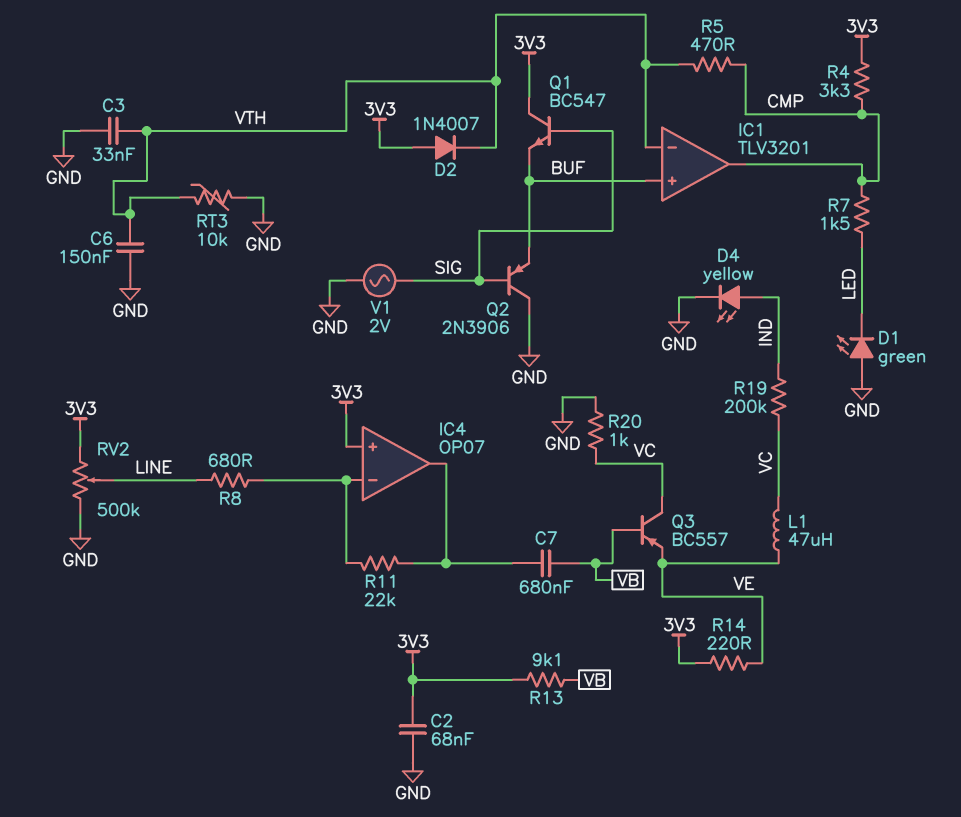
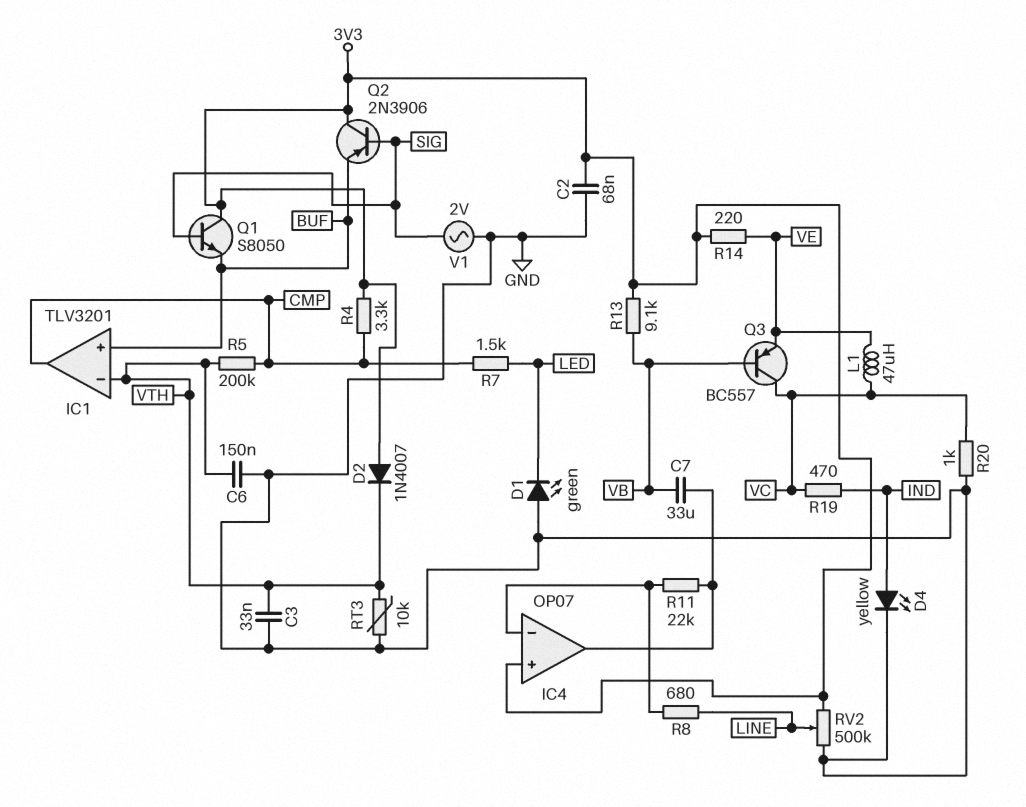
C7: 680nF (IC4/out, VB) -> 33uF (IC4/out, VB)
Q1: NPN BC547 (B SIG, C 3V3, E BUF) -> NPN S8050 (B SIG, C 3V3, E BUF)
Q2: PNP 2N3906 (B SIG, C GND, E BUF) -> PNP 2N3906 (B SIG, C 3V3, E BUF)
R5: 470 (CMP, VTH) -> 200k (CMP, VTH)
R19: 200k (IND, VC) -> 470 (IND, VC)

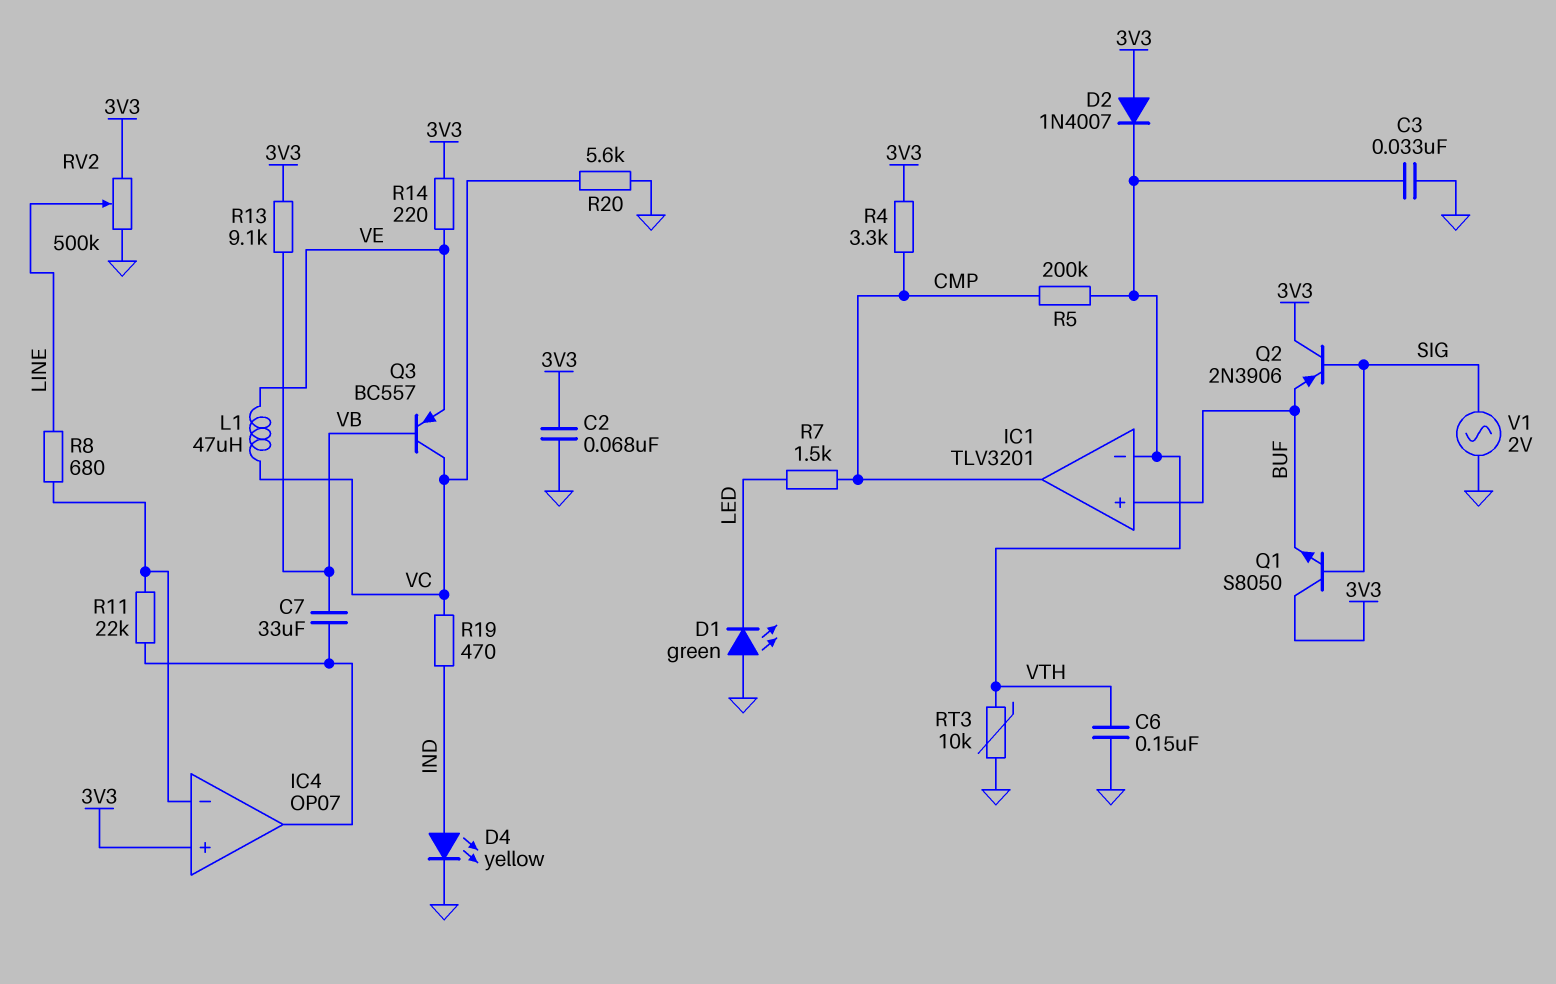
R20: 1k (GND, VC) -> 5.6k (GND, VC)

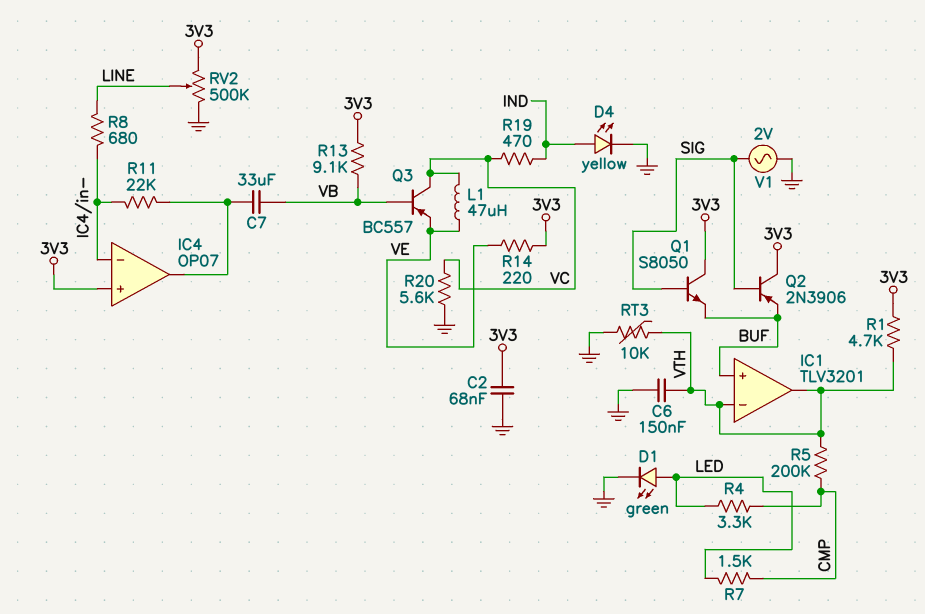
C3: 33nF (GND, VTH) -> none
D1: LED green (A GND, K LED) -> LED green (A LED, K GND)
D2: diode 1N4007 (A 3V3, K VTH) -> none
IC1 pin out: CMP -> VTH
R1: none -> 4.7k (3V3, VTH)
R4: 3.3k (3V3, CMP) -> 3.3k (CMP, LED)

